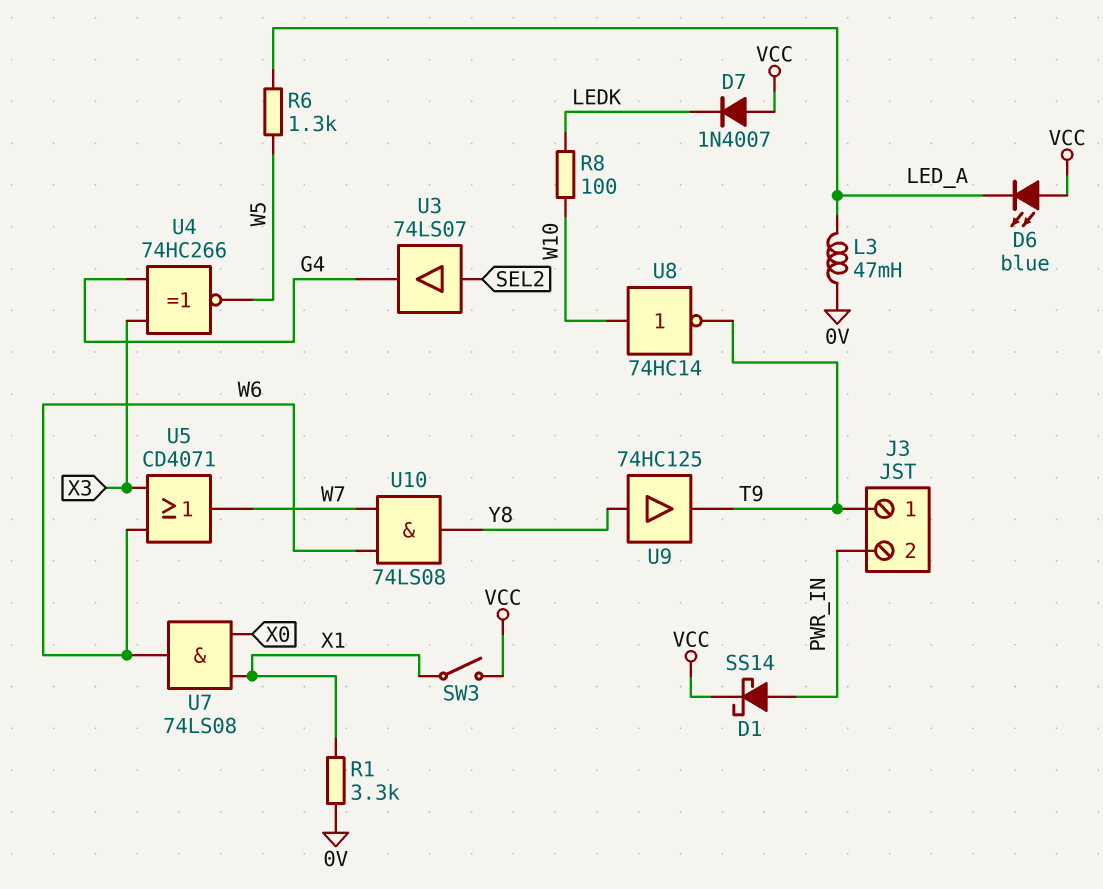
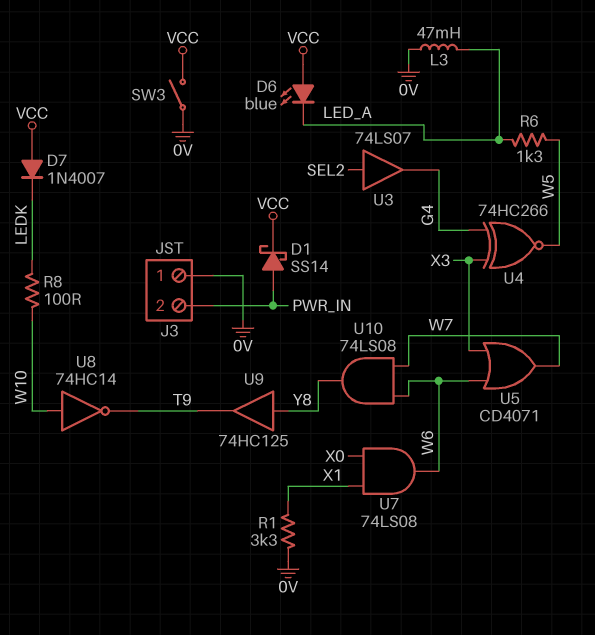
J3 pin 1: T9 -> 0V
SW3: switch (VCC, X1) -> switch (0V, VCC)

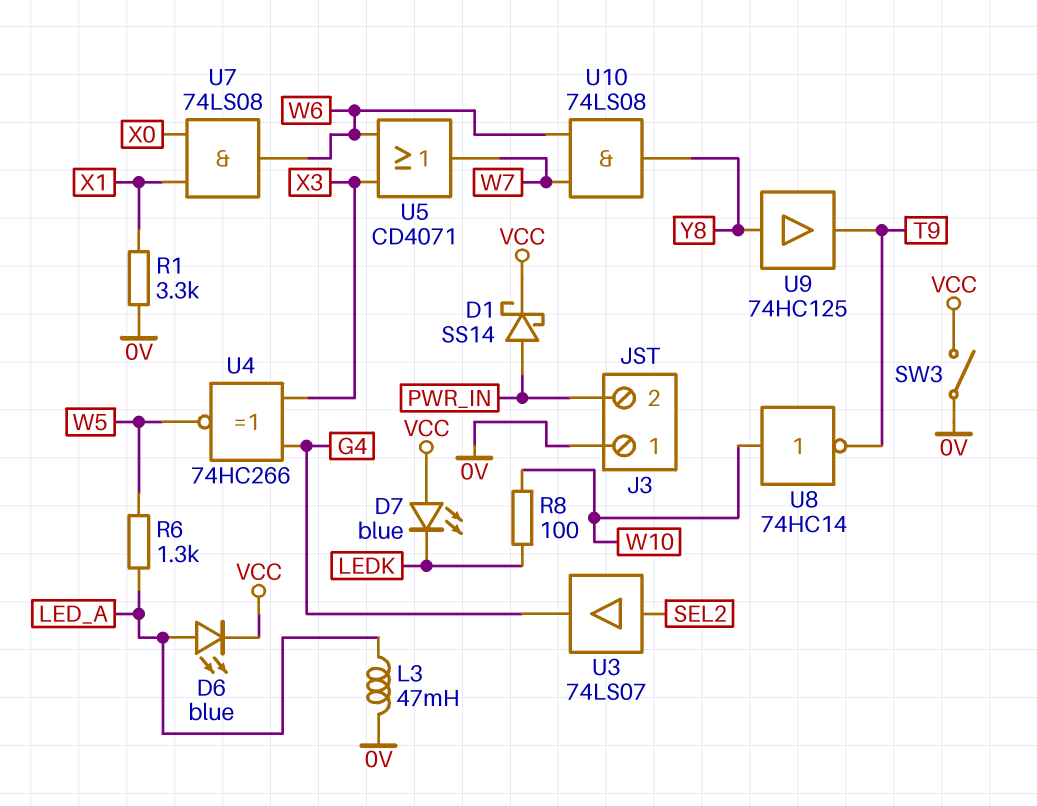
D6: LED blue (A VCC, K LED_A) -> LED blue (A LED_A, K VCC)
D7: diode 1N4007 (A VCC, K LEDK) -> LED blue (A VCC, K LEDK)

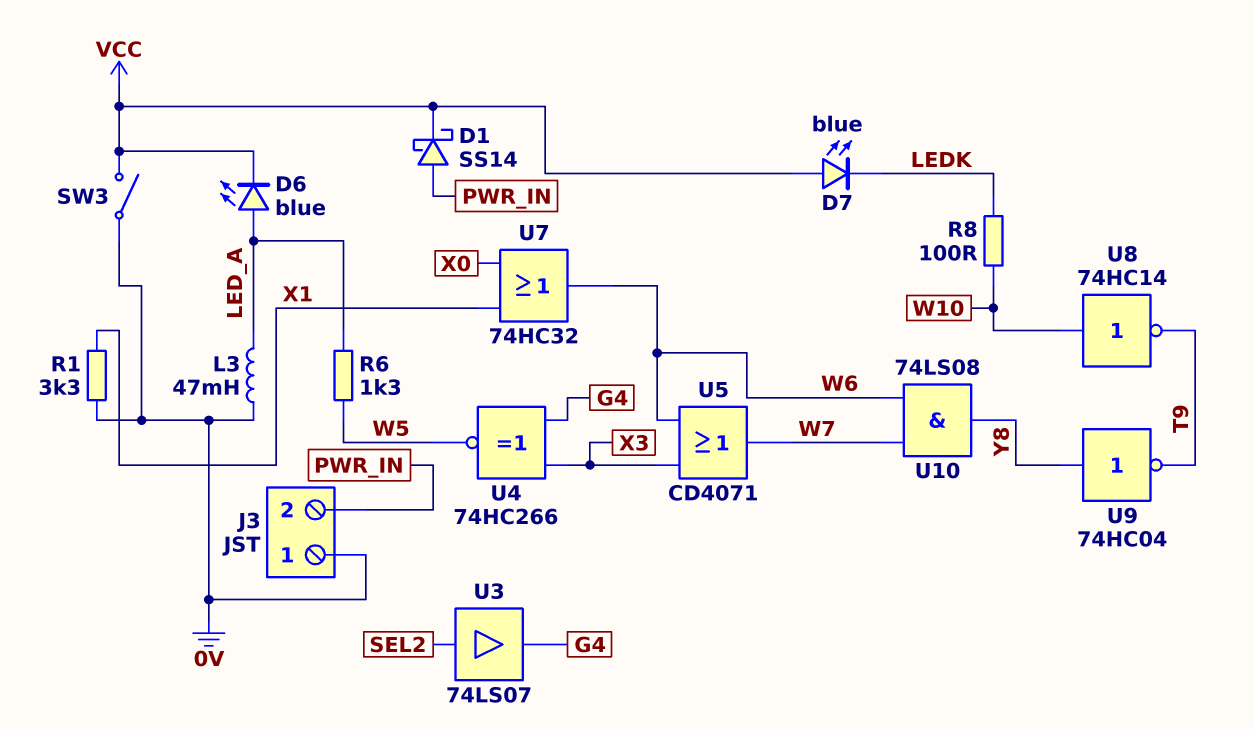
U7: AND 74LS08 (in X0, in X1, out W6) -> OR 74HC32 (in X0, in X1, out W6)
U9: buffer 74HC125 (in Y8, out T9) -> NOT 74HC04 (in Y8, out T9)

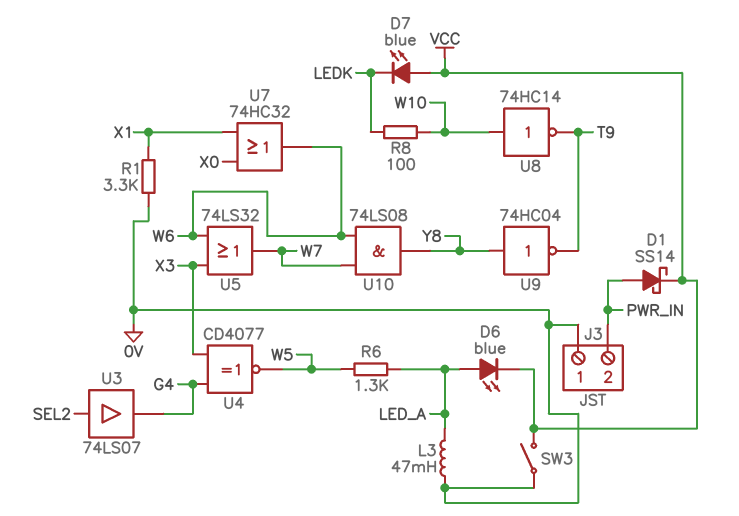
U4: XNOR 74HC266 (in G4, in X3, out W5) -> XNOR CD4077 (in G4, in X3, out W5)
U5: OR CD4071 (in W6, in X3, out W7) -> OR 74LS32 (in W6, in X3, out W7)

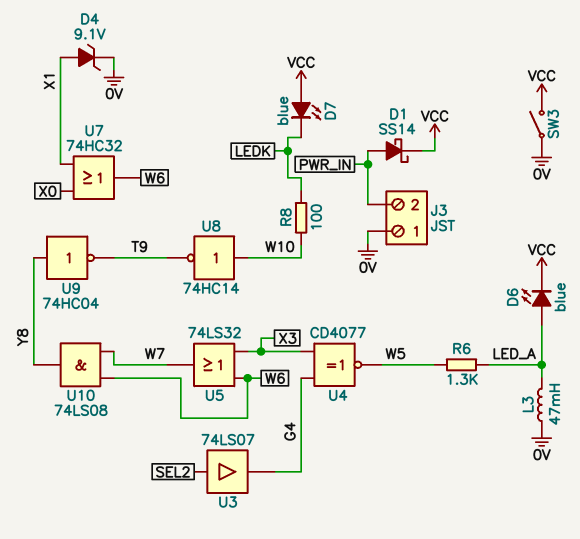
D4: none -> zener 9.1V (A X1, K 0V)
R1: 3.3k (0V, X1) -> none

